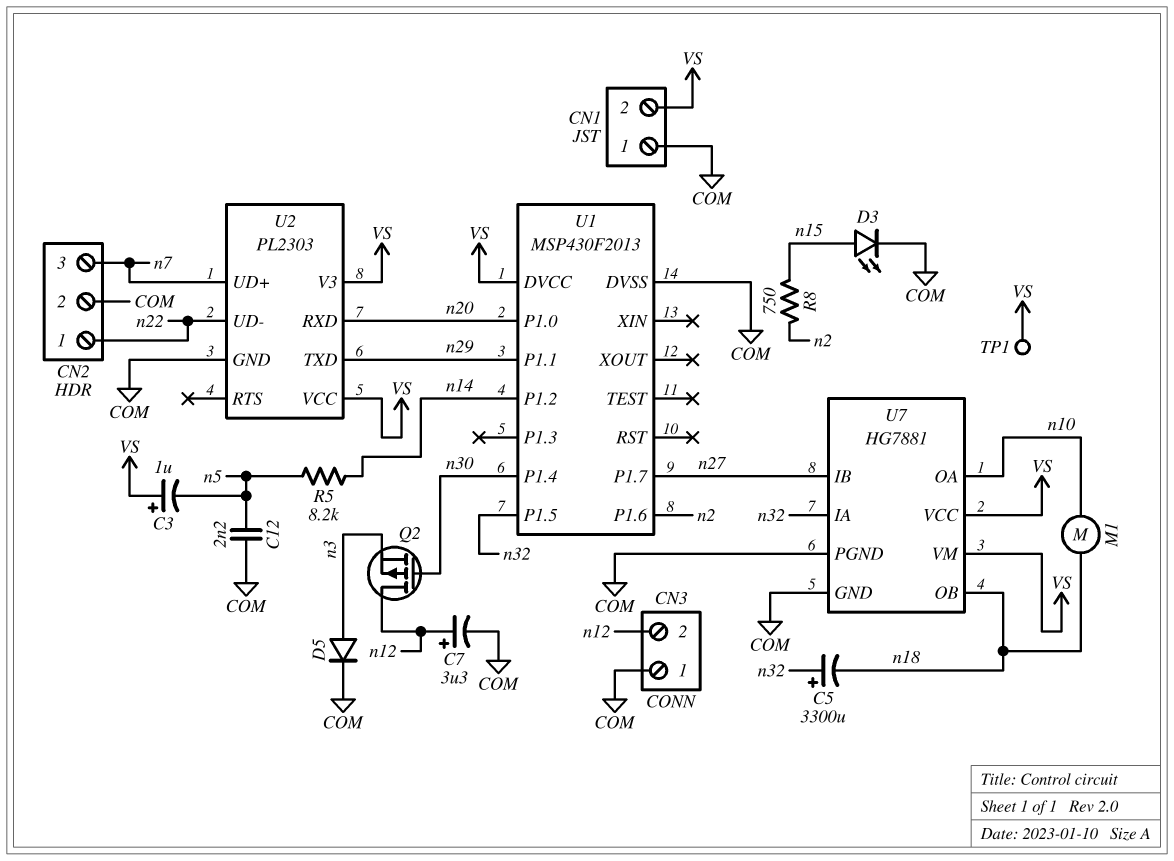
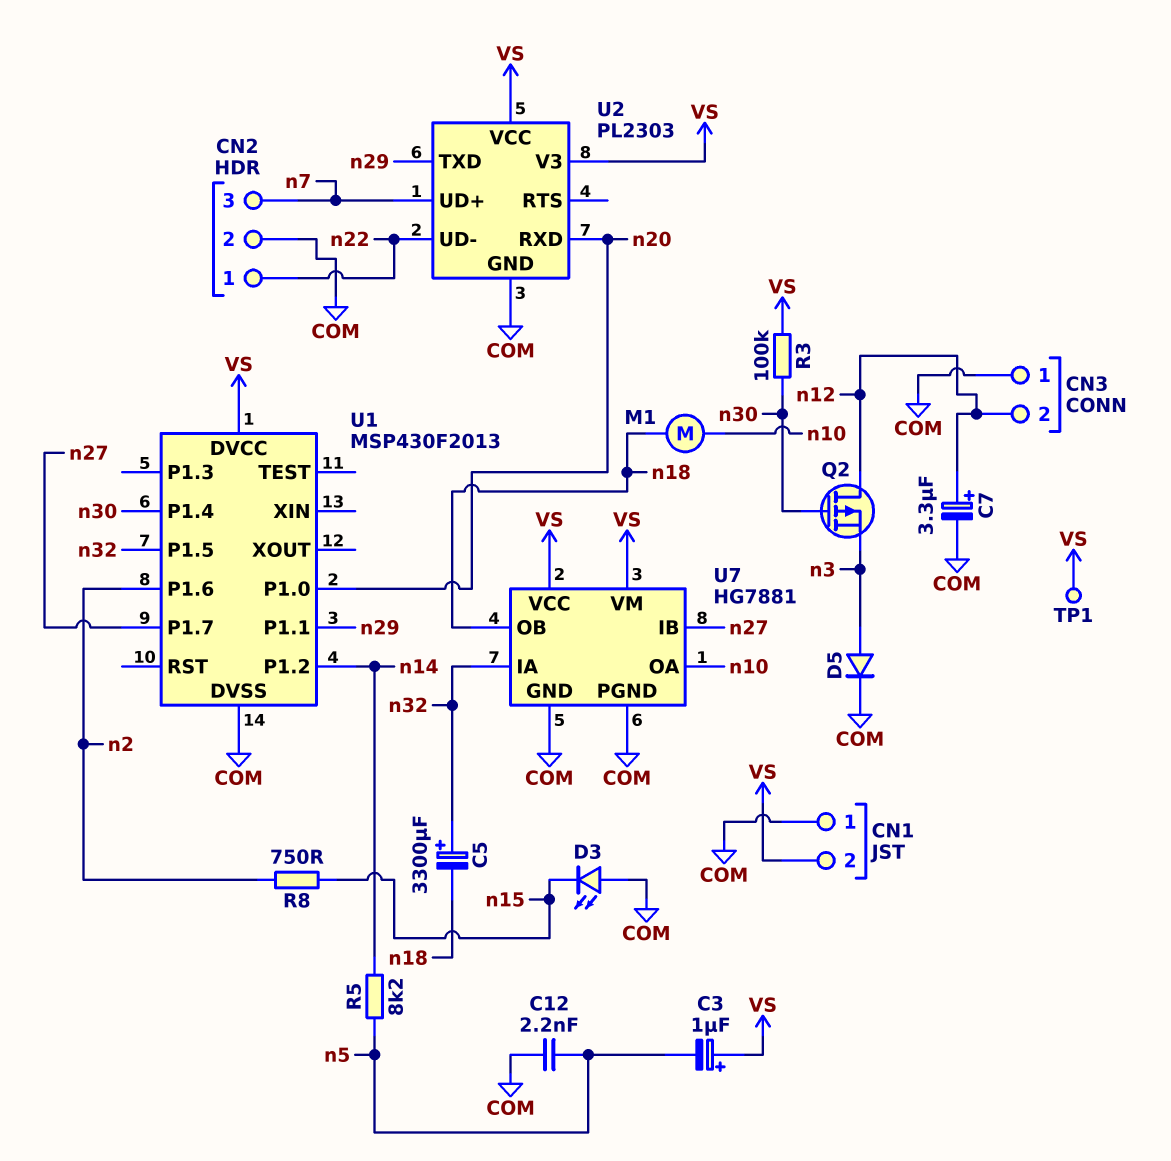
D3: LED (A n15, K COM) -> LED (A COM, K n15)
R3: none -> 100k (VS, n30)

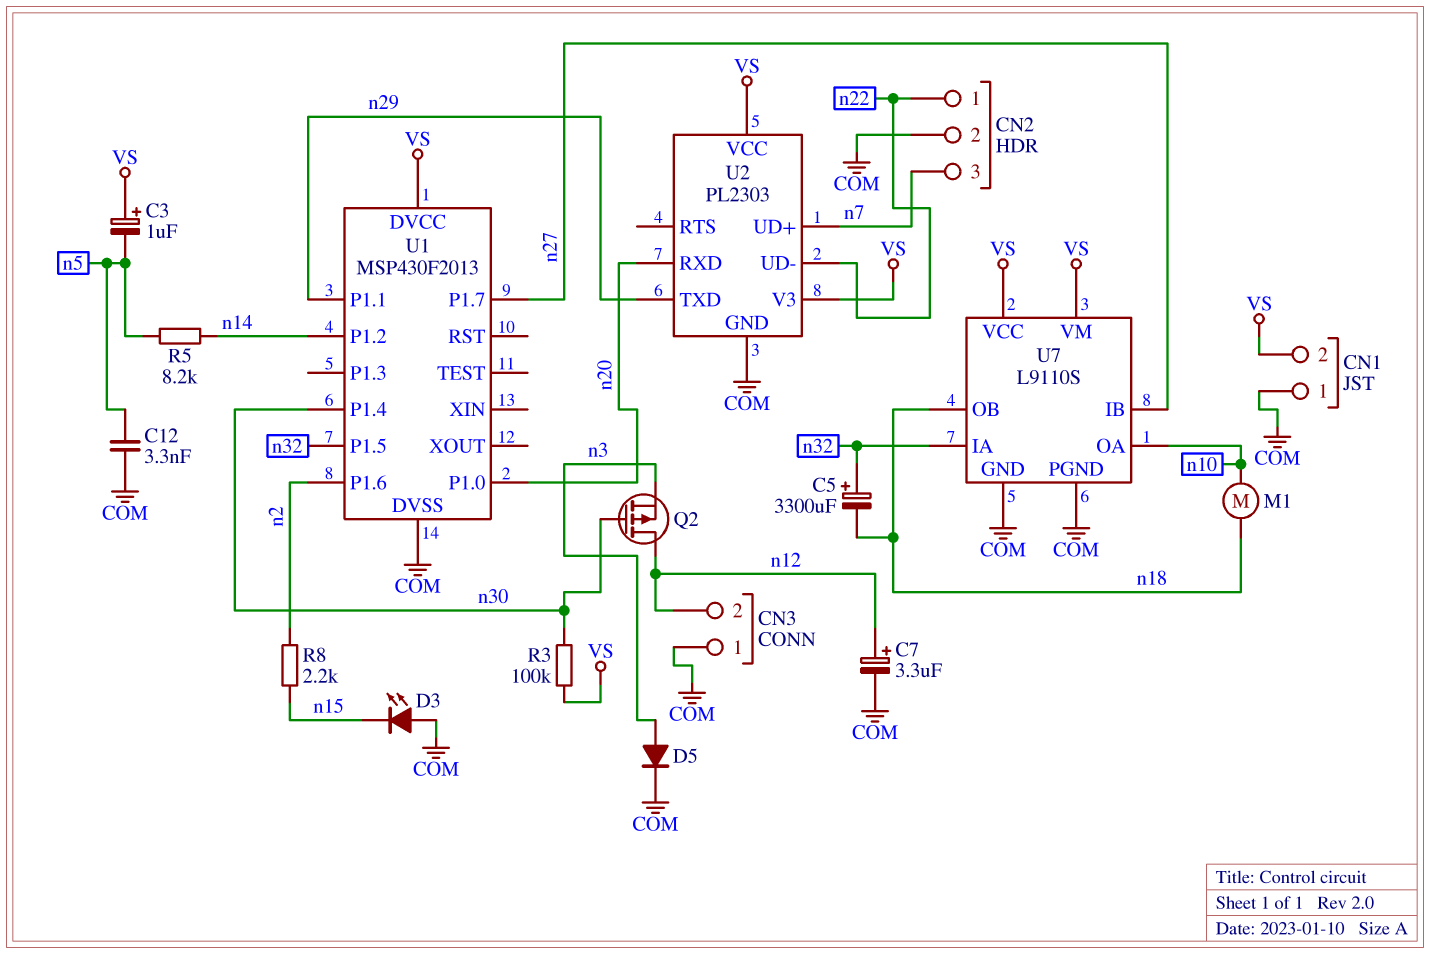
C12: 2.2nF (COM, n5) -> 3.3nF (COM, n5)
R8: 750 (n2, n15) -> 2.2k (n2, n15)
TP1: test point (VS) -> none
U7: HG7881 -> L9110S

